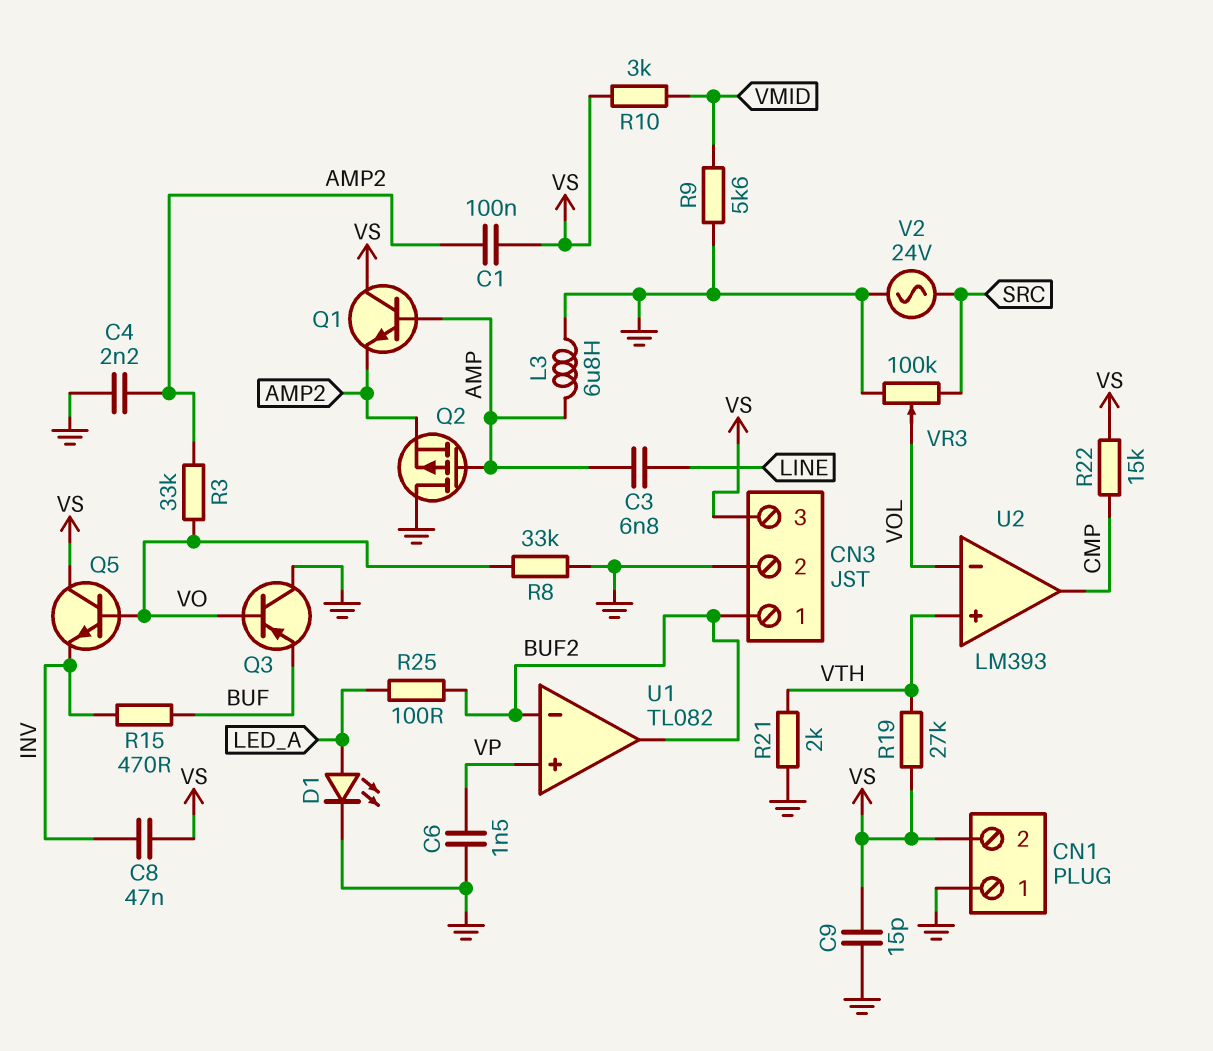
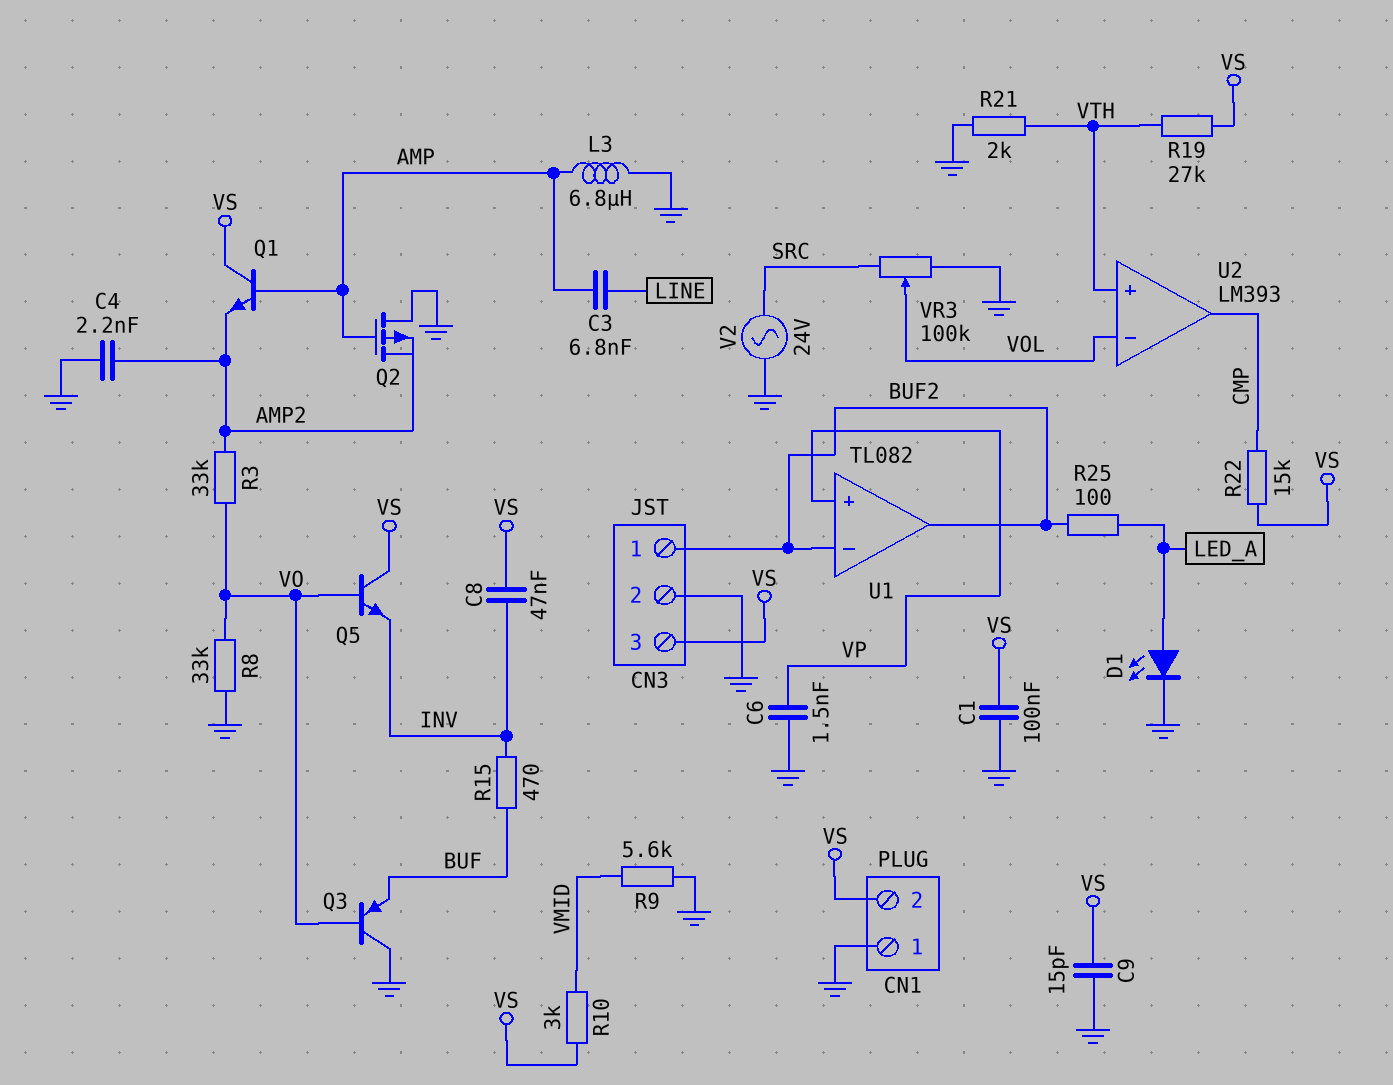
C1: 100nF (AMP2, VS) -> 100nF (GND, VS)

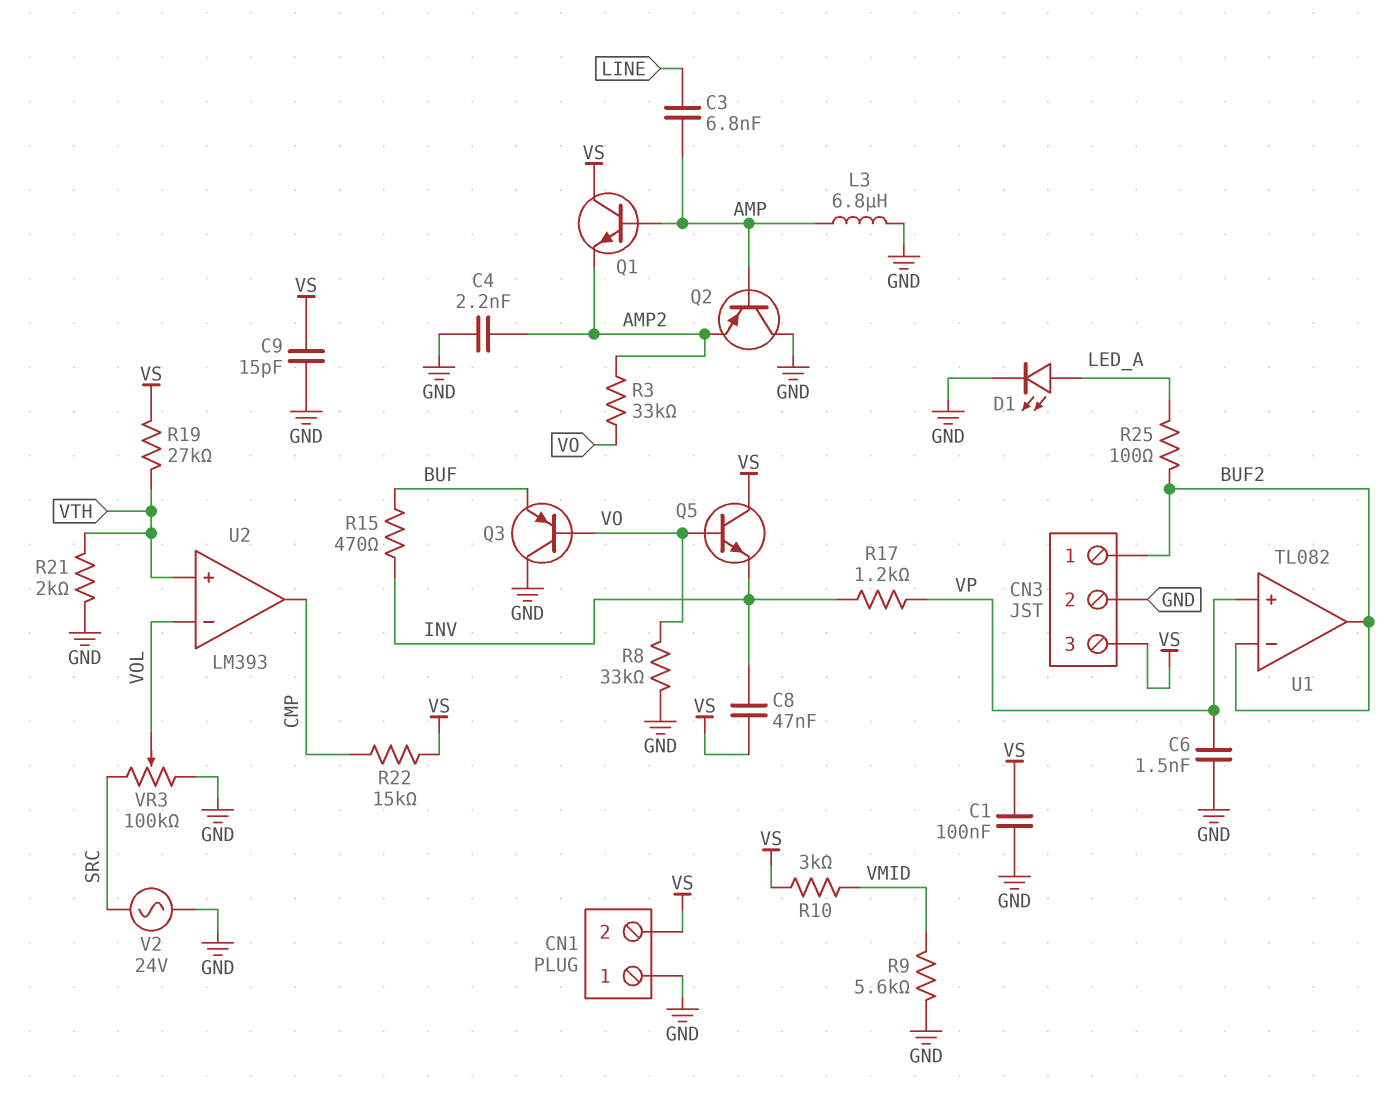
Q2: PMOS (G AMP, D GND, S AMP2) -> PNP (B AMP, C GND, E AMP2)
R17: none -> 1.2k (INV, VP)

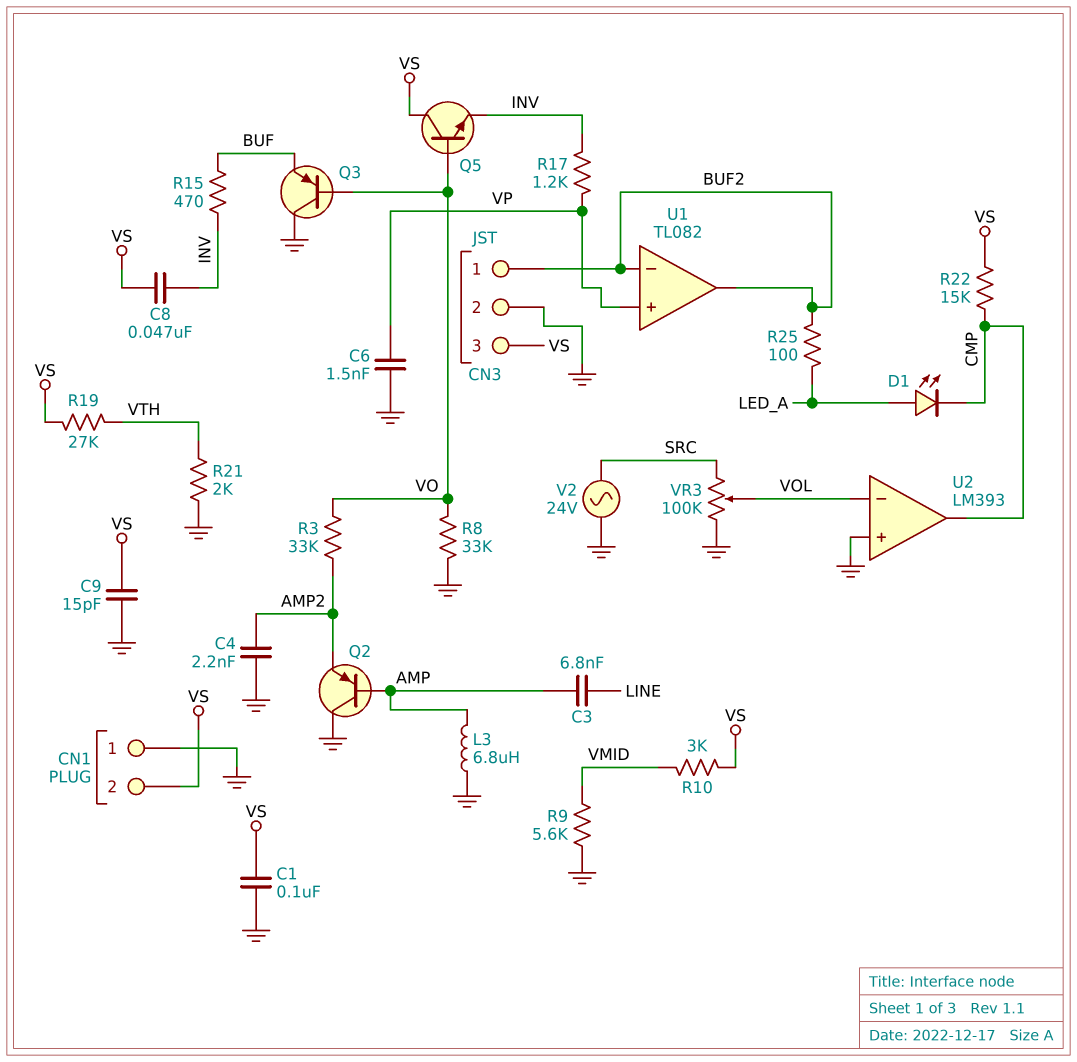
D1: LED (A LED_A, K GND) -> LED (A LED_A, K CMP)
Q1: NPN (B AMP, C VS, E AMP2) -> none
U2 pin in+: VTH -> GND

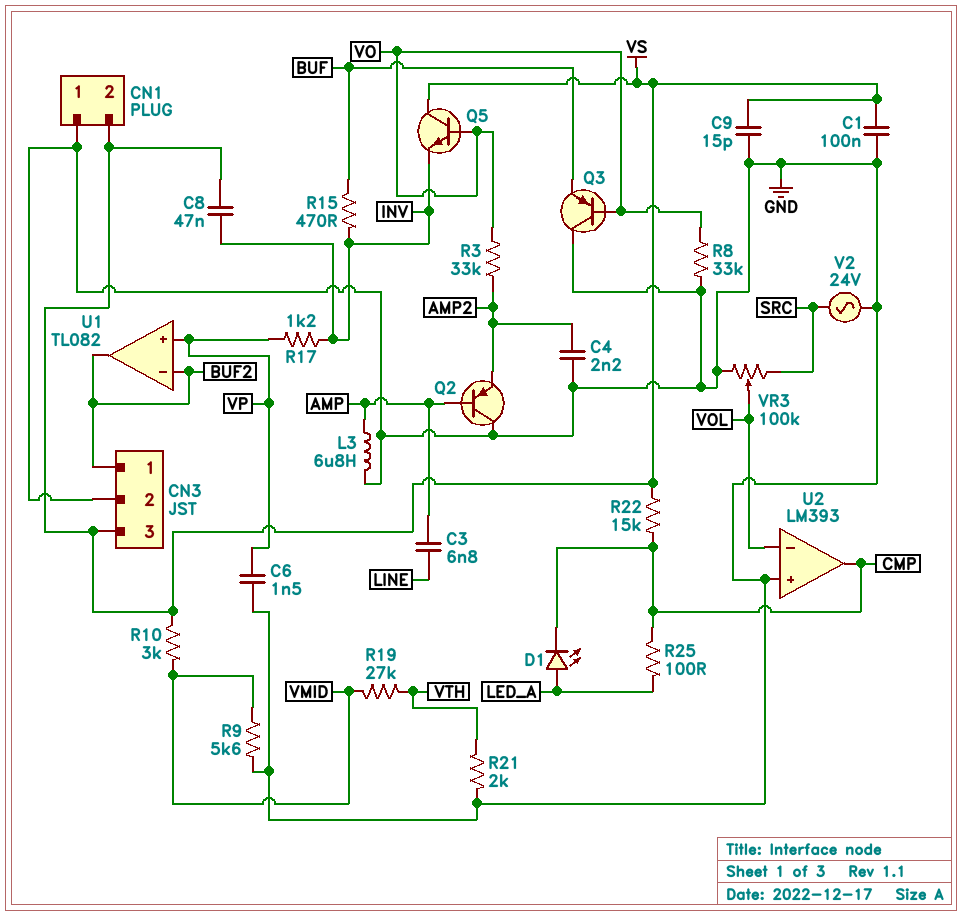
R19: 27k (VS, VTH) -> 27k (VMID, VTH)
R25: 100 (BUF2, LED_A) -> 100 (CMP, LED_A)

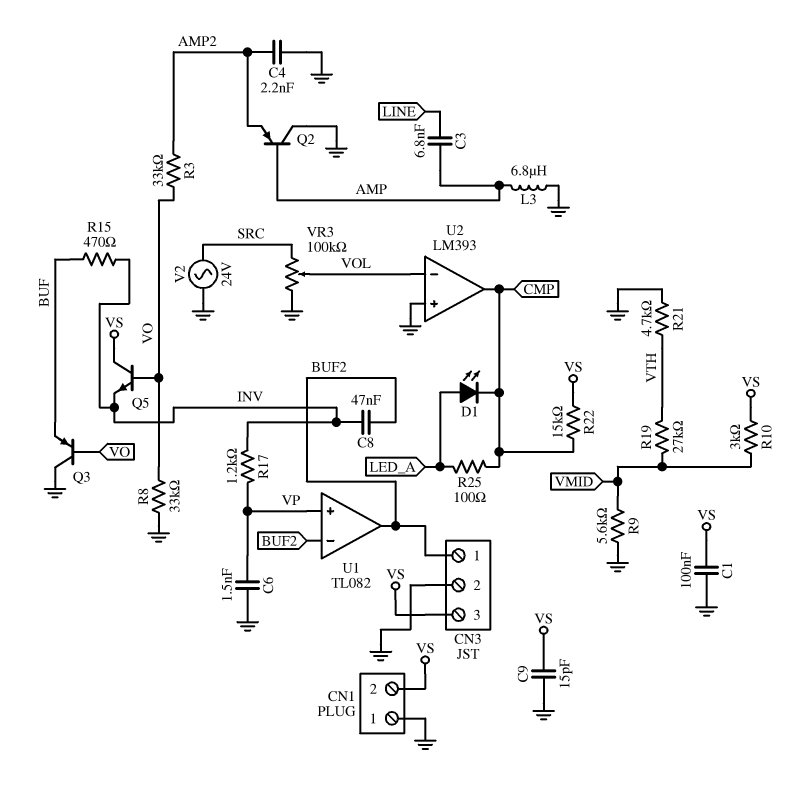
C8: 47nF (INV, VS) -> 47nF (BUF2, INV)
R21: 2k (GND, VTH) -> 4.7k (GND, VTH)

